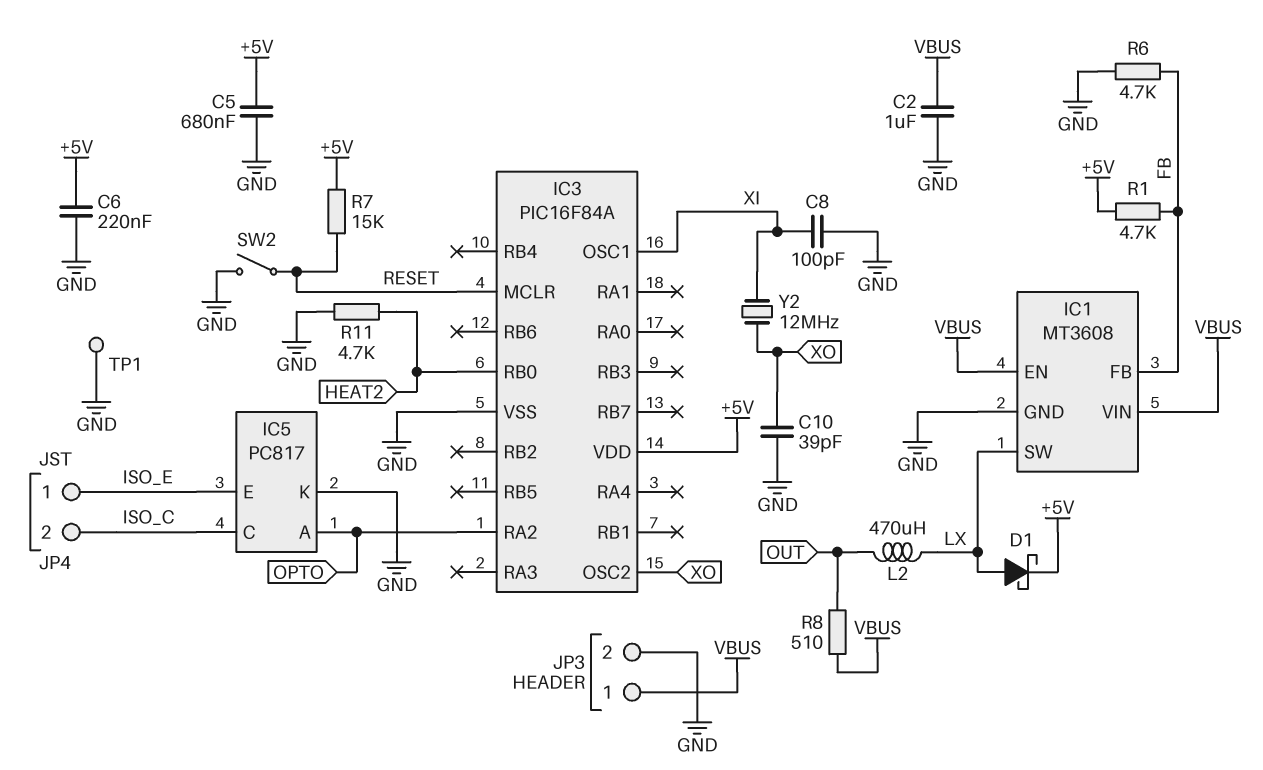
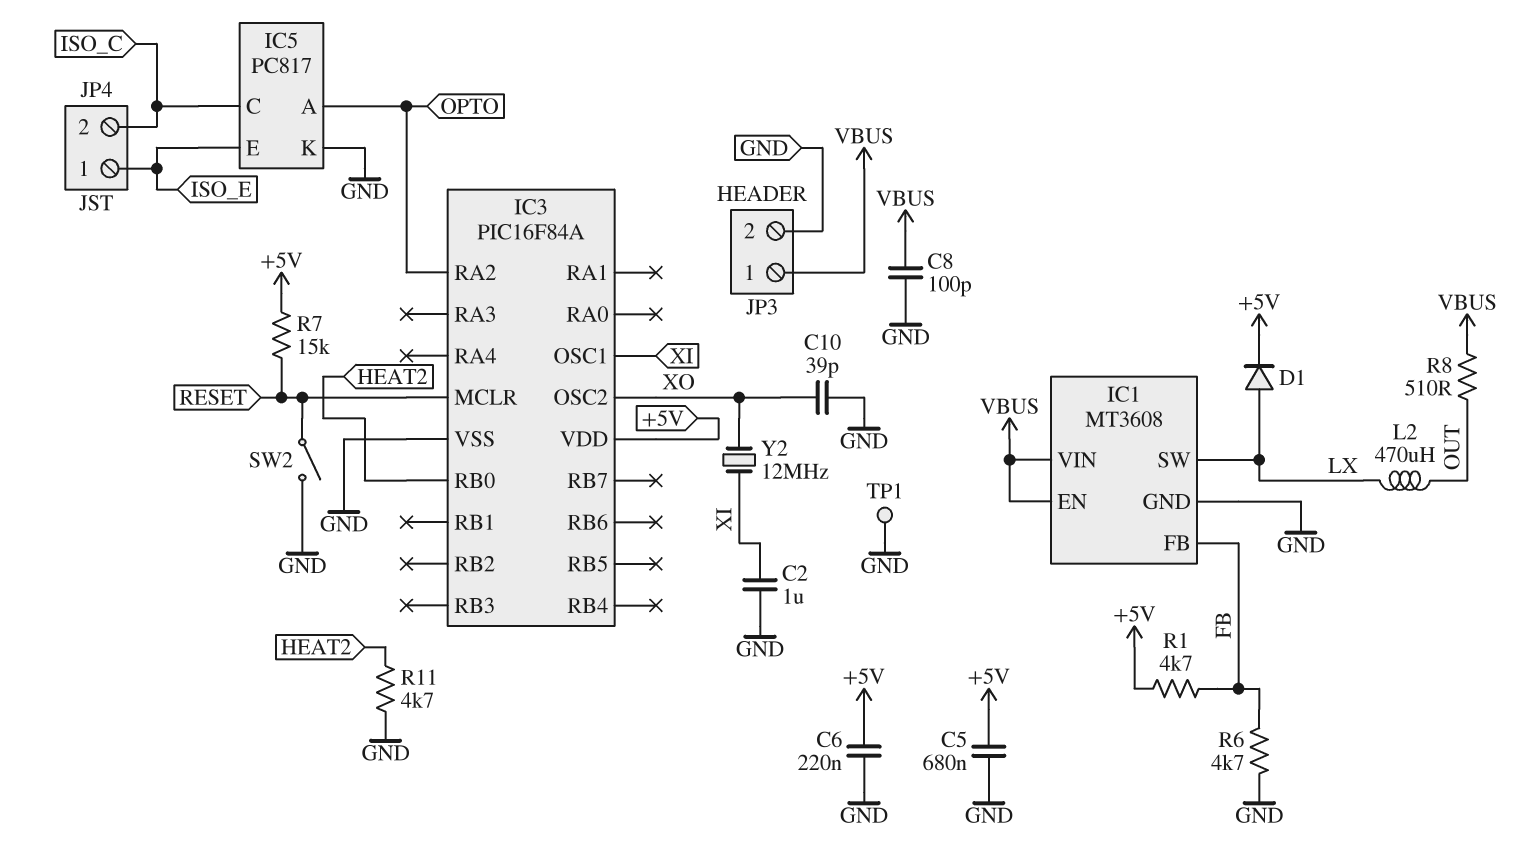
C2: 1uF (GND, VBUS) -> 1uF (GND, XI)
C8: 100pF (GND, XI) -> 100pF (GND, VBUS)
D1: schottky (A LX, K +5V) -> diode (A LX, K +5V)

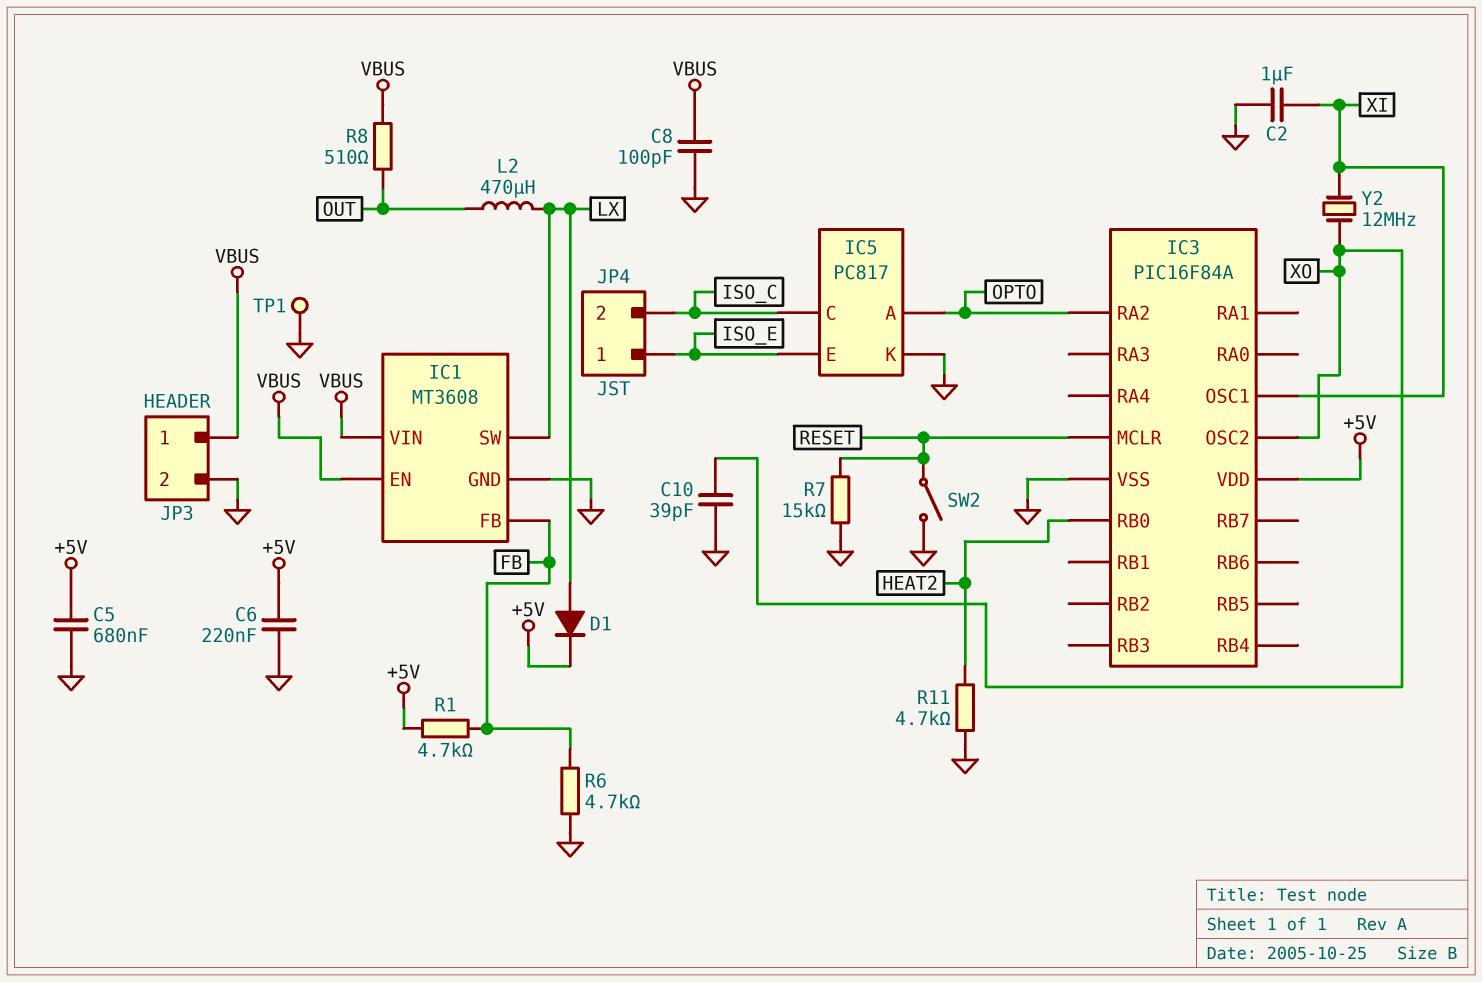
R7: 15k (+5V, RESET) -> 15k (GND, RESET)

